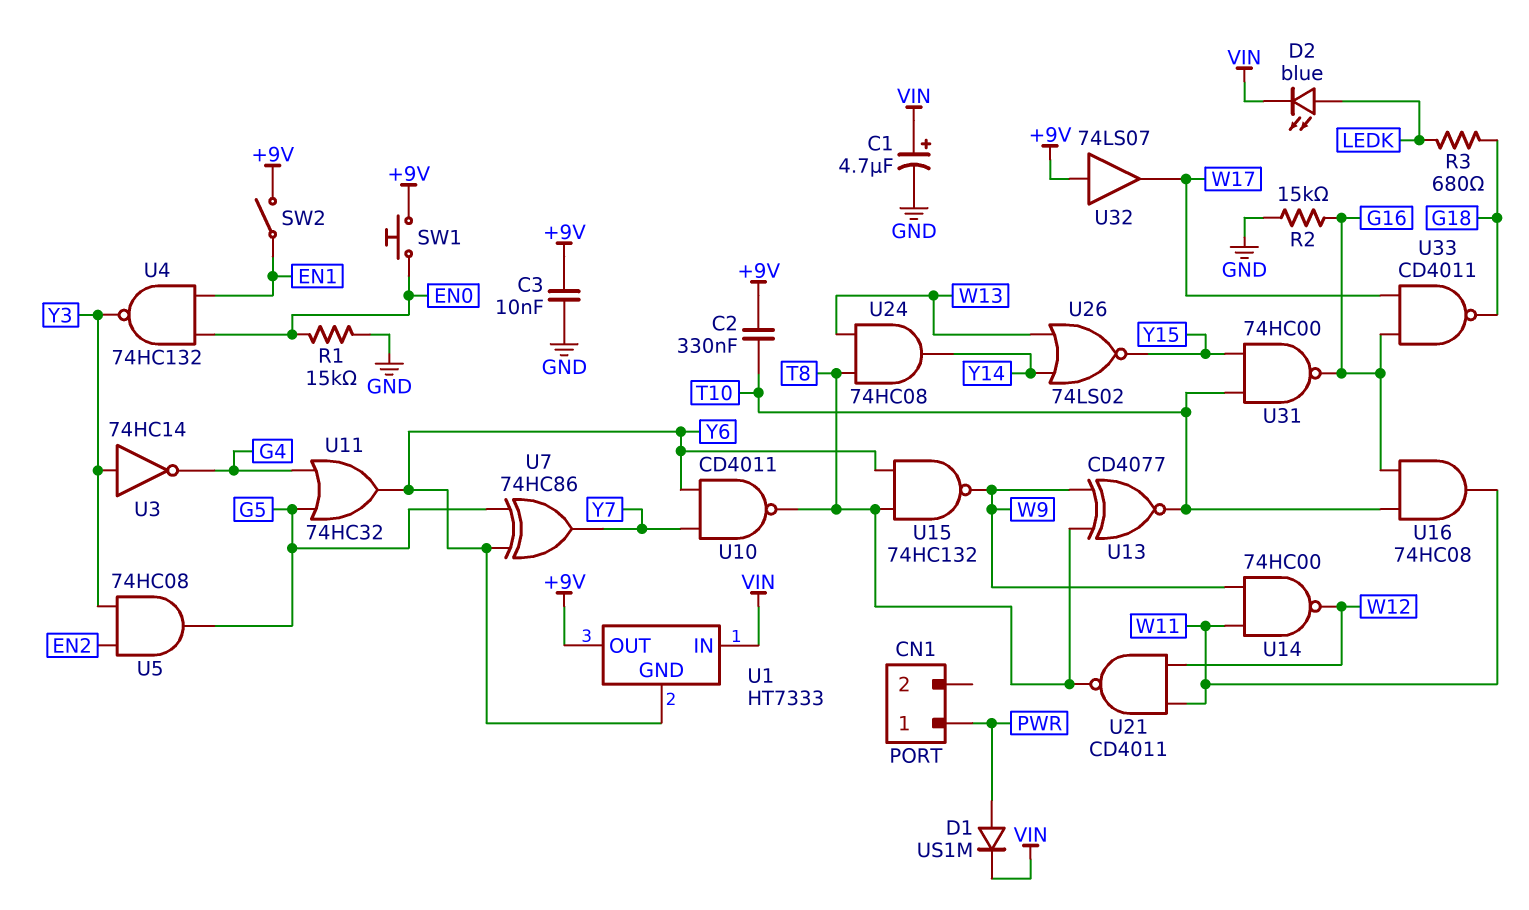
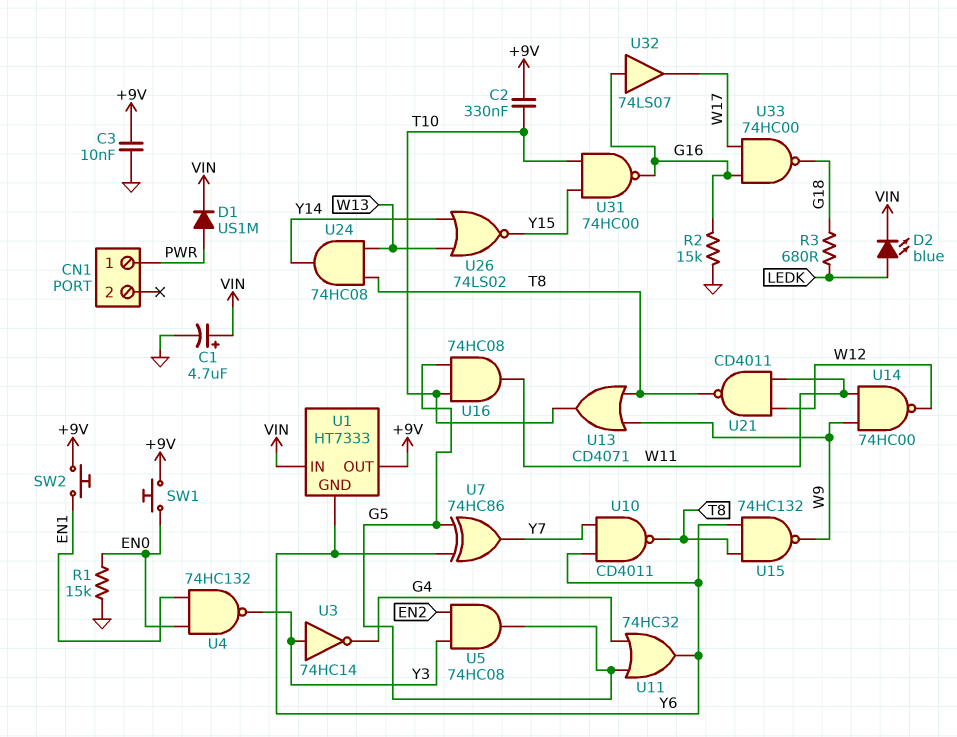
SW2: switch (+9V, EN1) -> button (+9V, EN1)
U13: XNOR CD4077 (in T8, in W9, out T10) -> OR CD4071 (in T8, in W9, out T10)
U16: AND 74HC08 (in G16, in T10, out W11) -> AND 74HC08 (in G5, in T10, out W11)
U32: buffer 74LS07 (in +9V, out W17) -> buffer 74LS07 (in G16, out W17)
U33: NAND CD4011 (in G16, in W17, out G18) -> NAND 74HC00 (in G16, in W17, out G18)

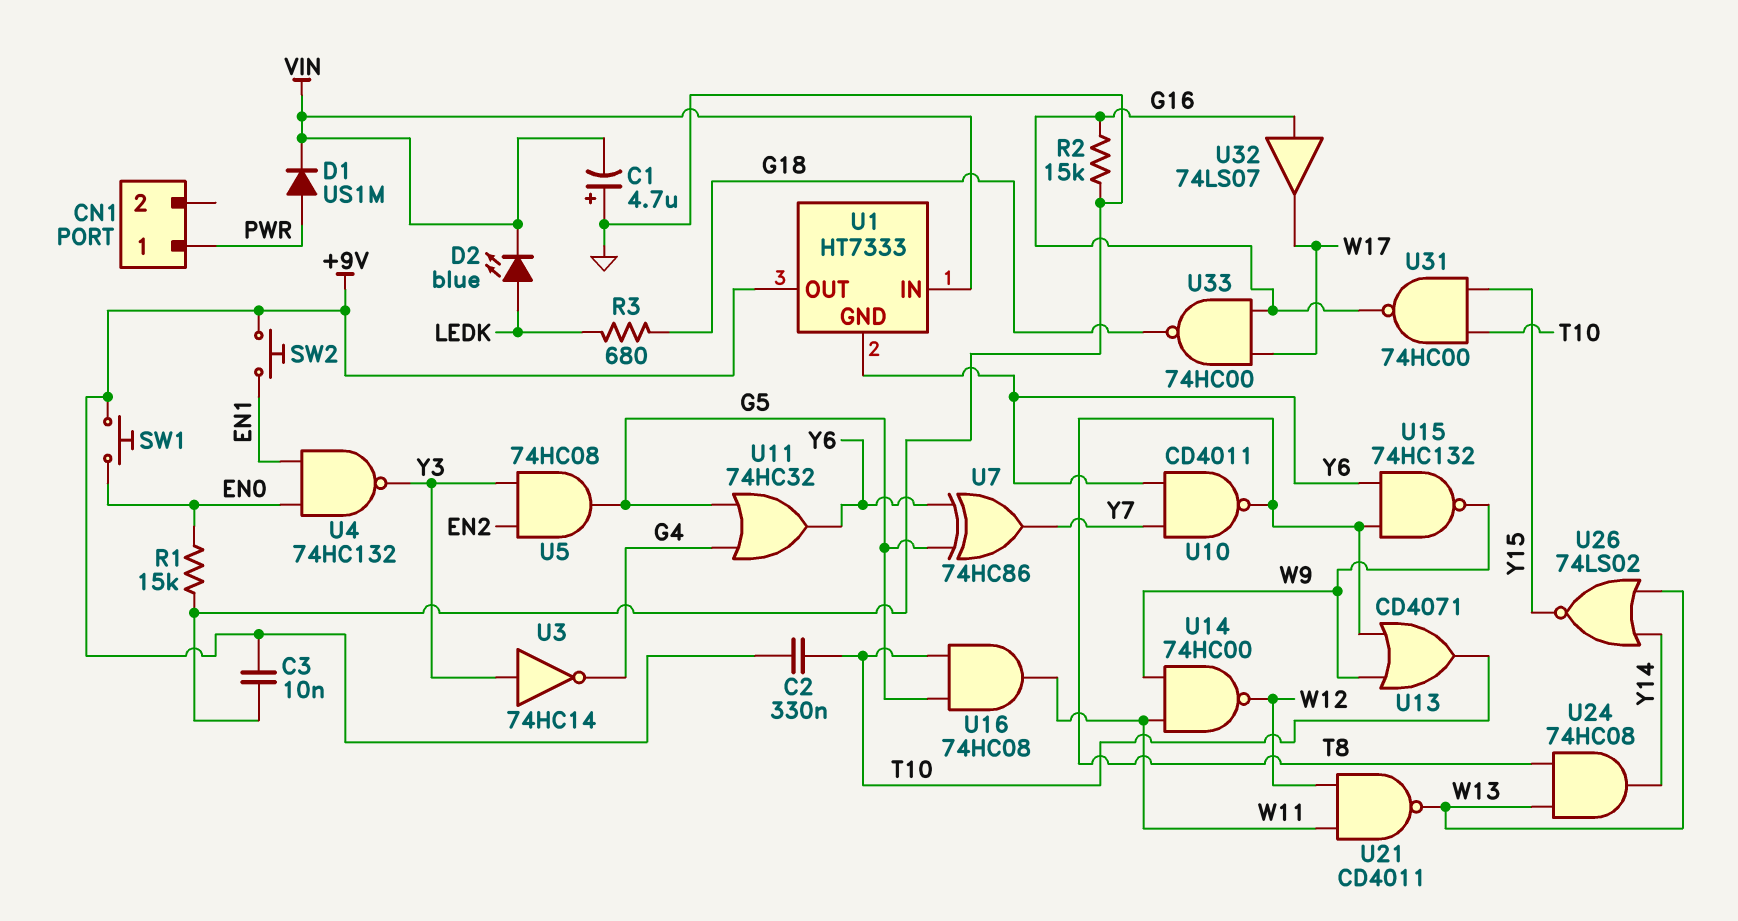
C1: 4.7uF (plus VIN, minus GND) -> 4.7uF (plus GND, minus VIN)
U21: NAND CD4011 (in W11, in W12, out T8) -> NAND CD4011 (in W11, in W12, out W13)

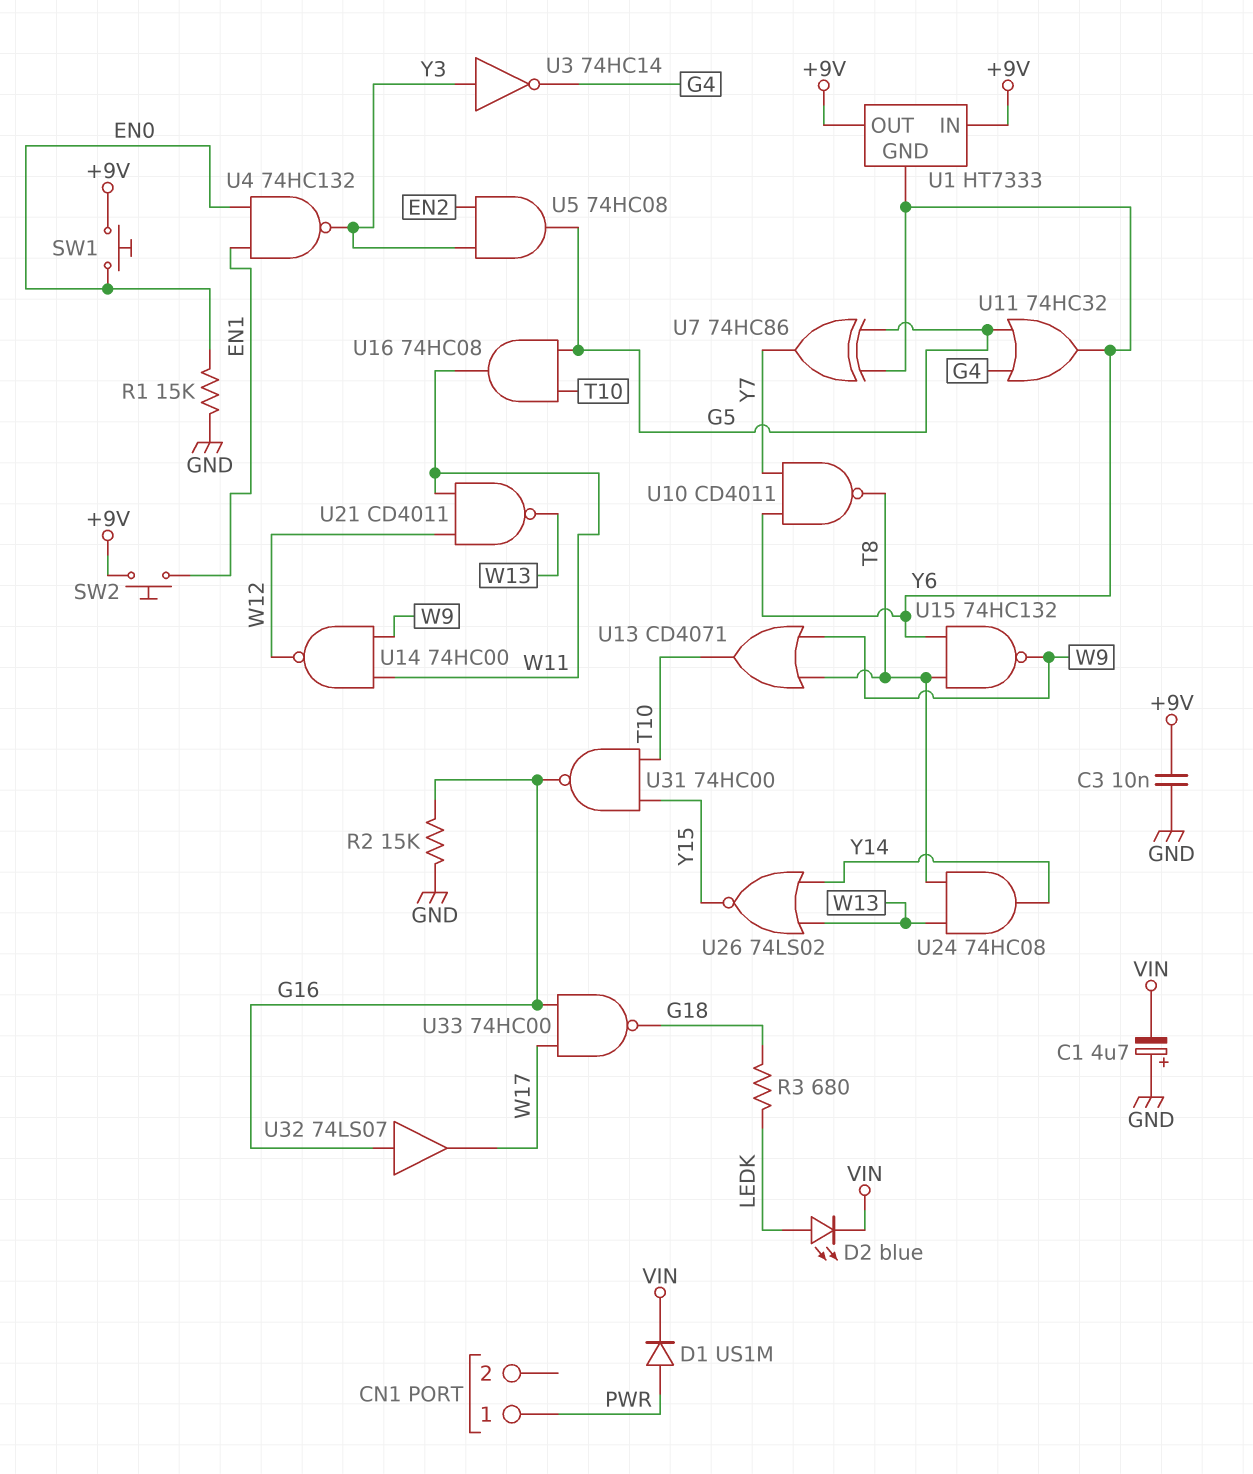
C2: 330nF (+9V, T10) -> none
U1 pin IN: VIN -> +9V

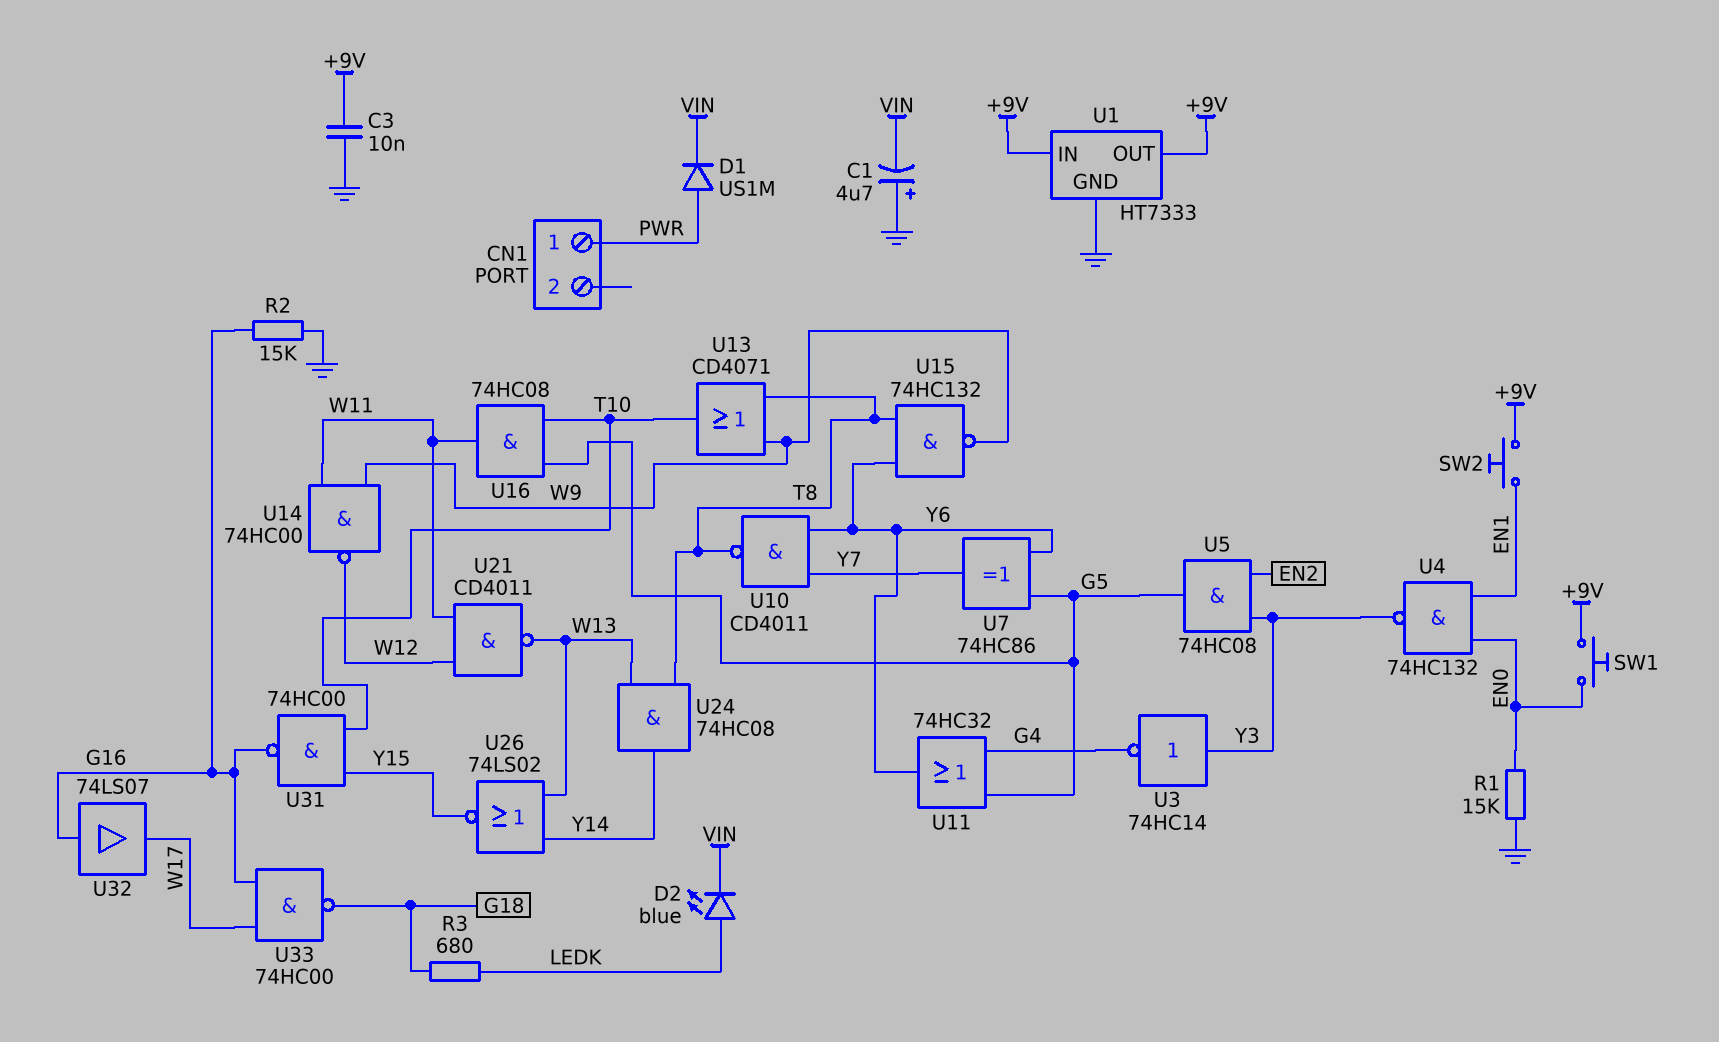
U1 pin GND: Y6 -> GND

